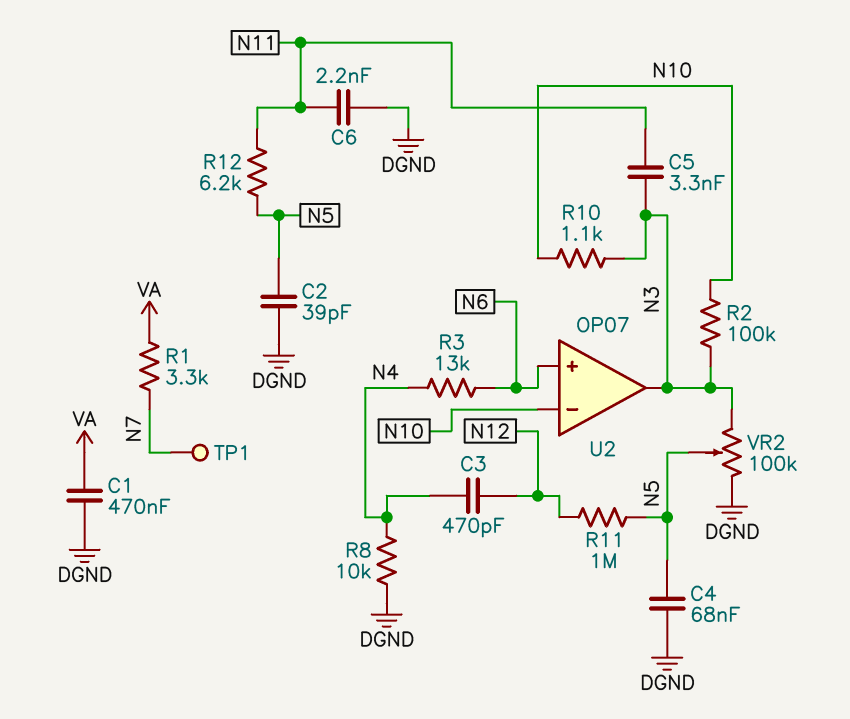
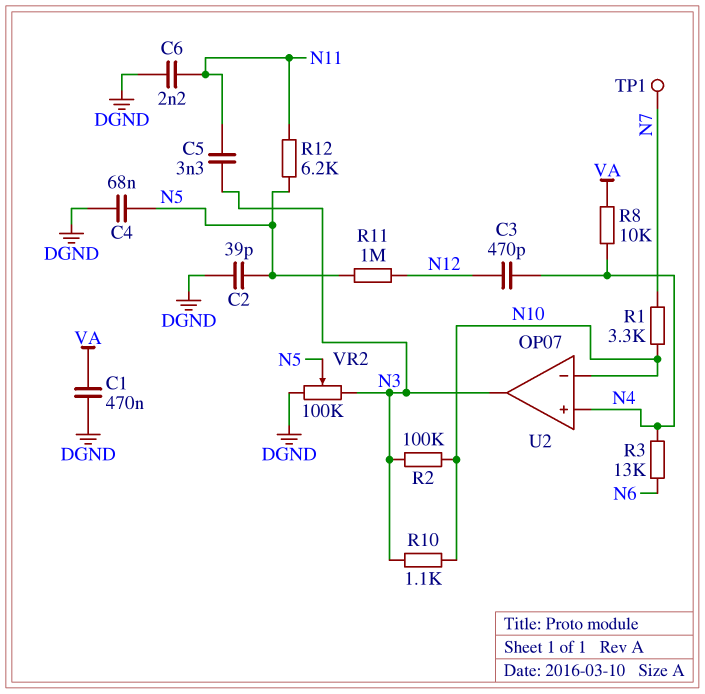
R1: 3.3k (N7, VA) -> 3.3k (N7, N10)
R8: 10k (DGND, N4) -> 10k (N4, VA)
U2 pin in+: N6 -> N4

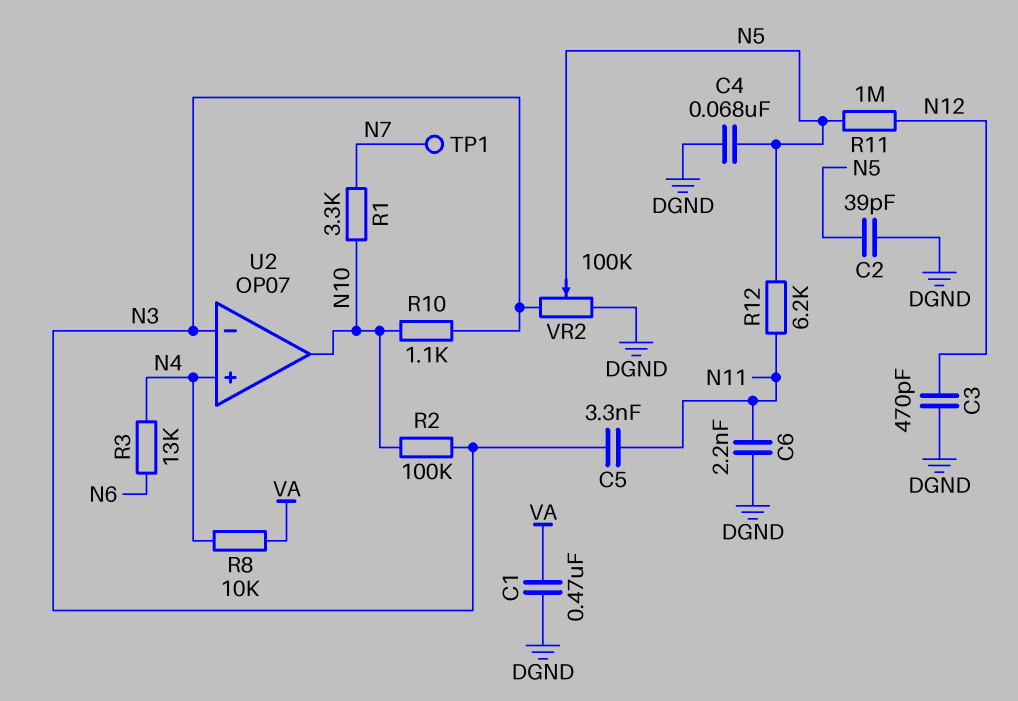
C3: 470pF (N4, N12) -> 470pF (DGND, N12)
U2 pin in-: N10 -> N3
U2 pin out: N3 -> N10

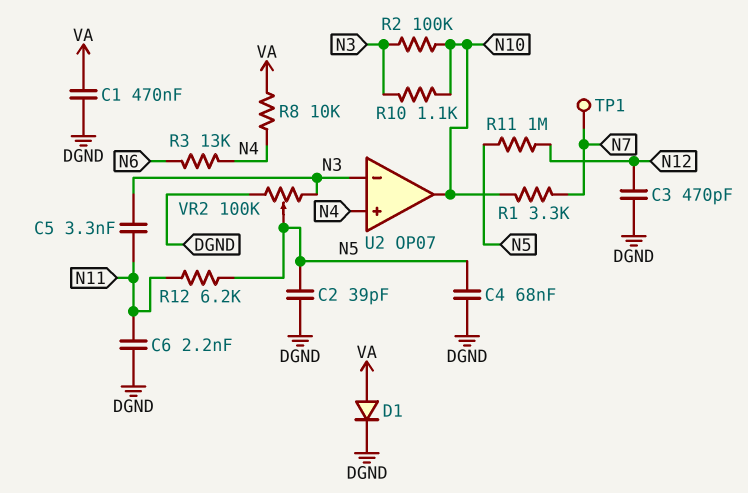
D1: none -> diode (A VA, K DGND)

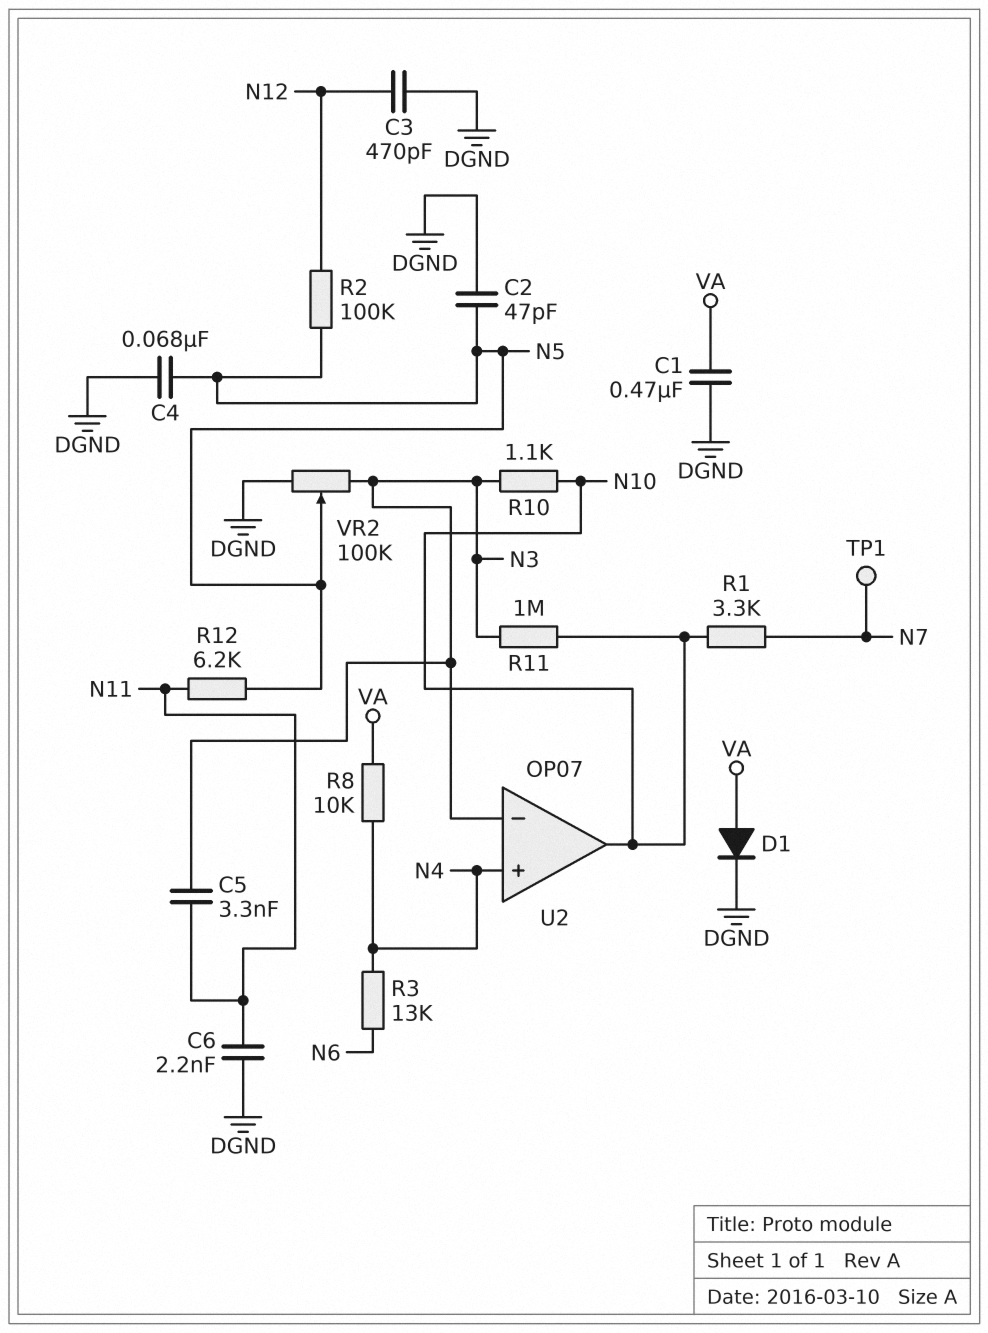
C2: 39pF (DGND, N5) -> 47pF (DGND, N5)
R2: 100k (N3, N10) -> 100k (N5, N12)
R11: 1M (N5, N12) -> 1M (N3, N10)

